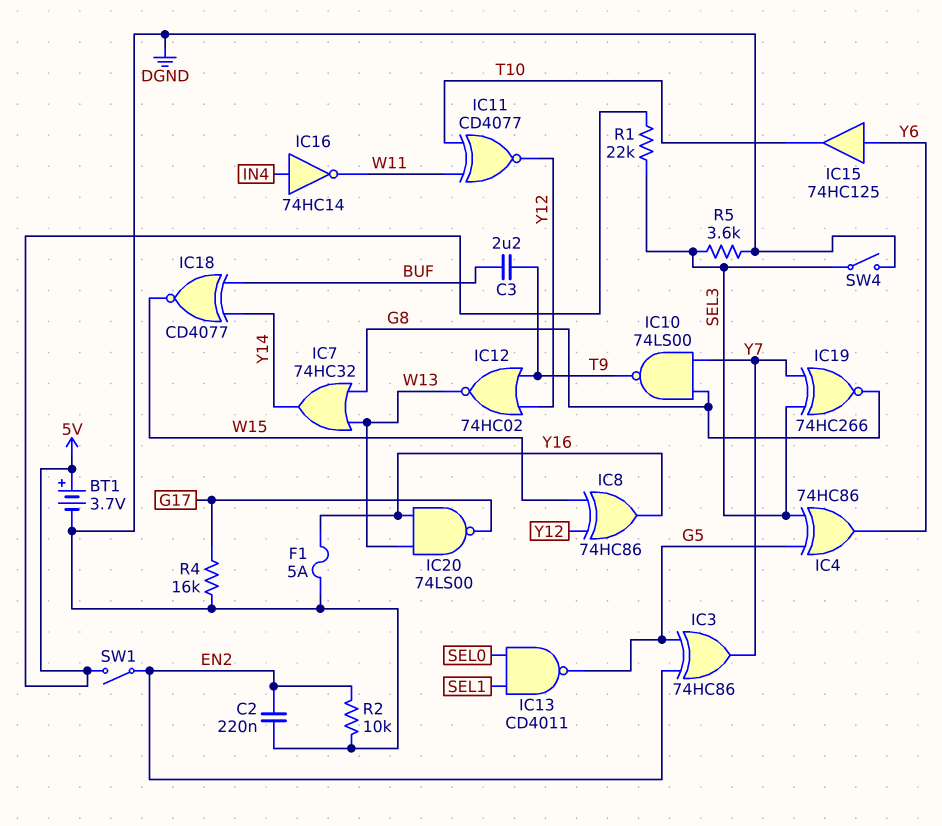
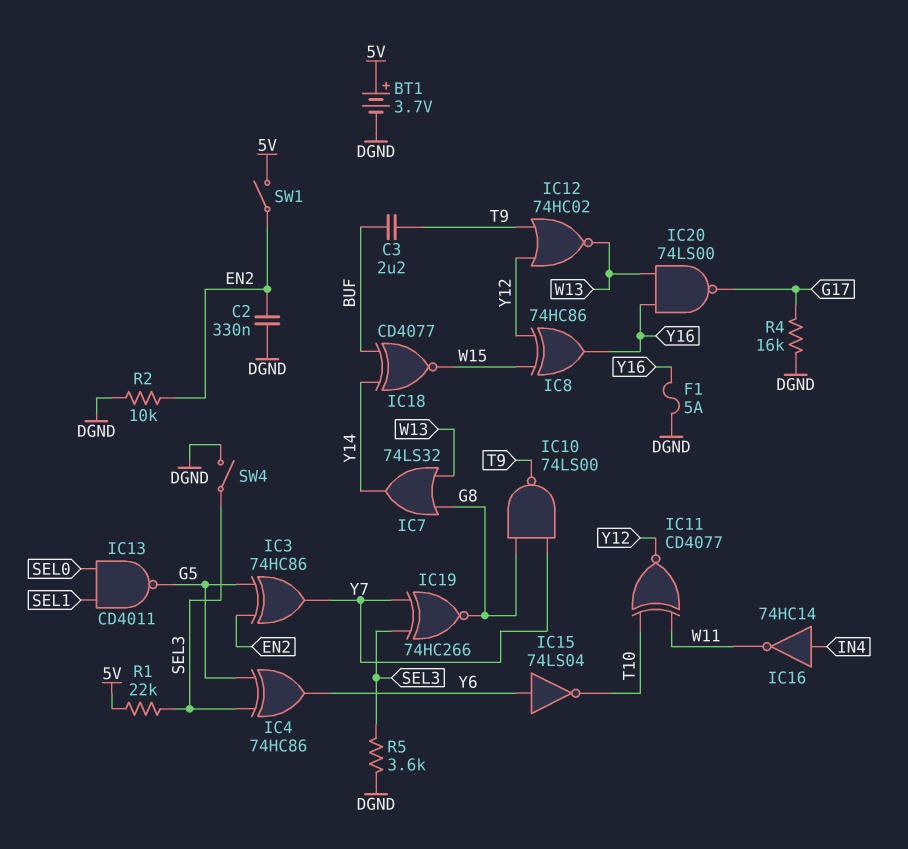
C2: 220nF (DGND, EN2) -> 330nF (DGND, EN2)
IC7: OR 74HC32 (in G8, in W13, out Y14) -> OR 74LS32 (in G8, in W13, out Y14)
IC15: buffer 74HC125 (in Y6, out T10) -> NOT 74LS04 (in Y6, out T10)

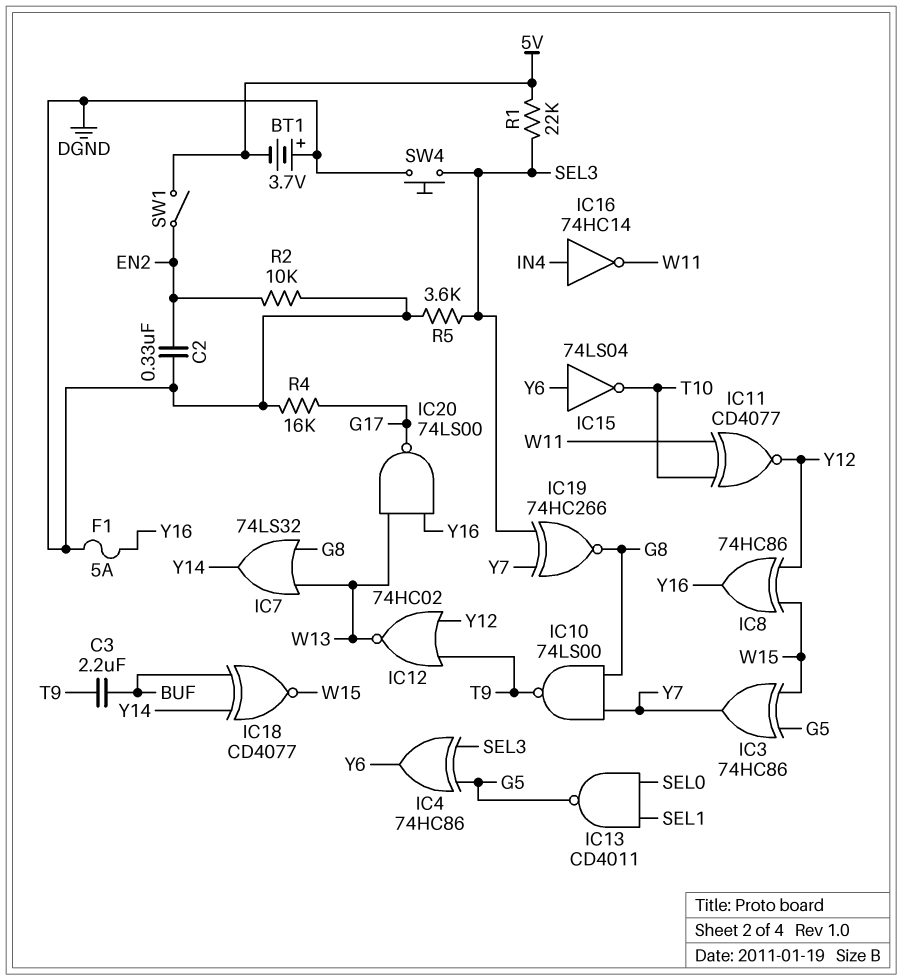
BT1: 3.7V (plus 5V, minus DGND) -> 3.7V (plus DGND, minus 5V)
IC3: XOR 74HC86 (in EN2, in G5, out Y7) -> XOR 74HC86 (in G5, in W15, out Y7)
SW4: switch (DGND, SEL3) -> button (DGND, SEL3)

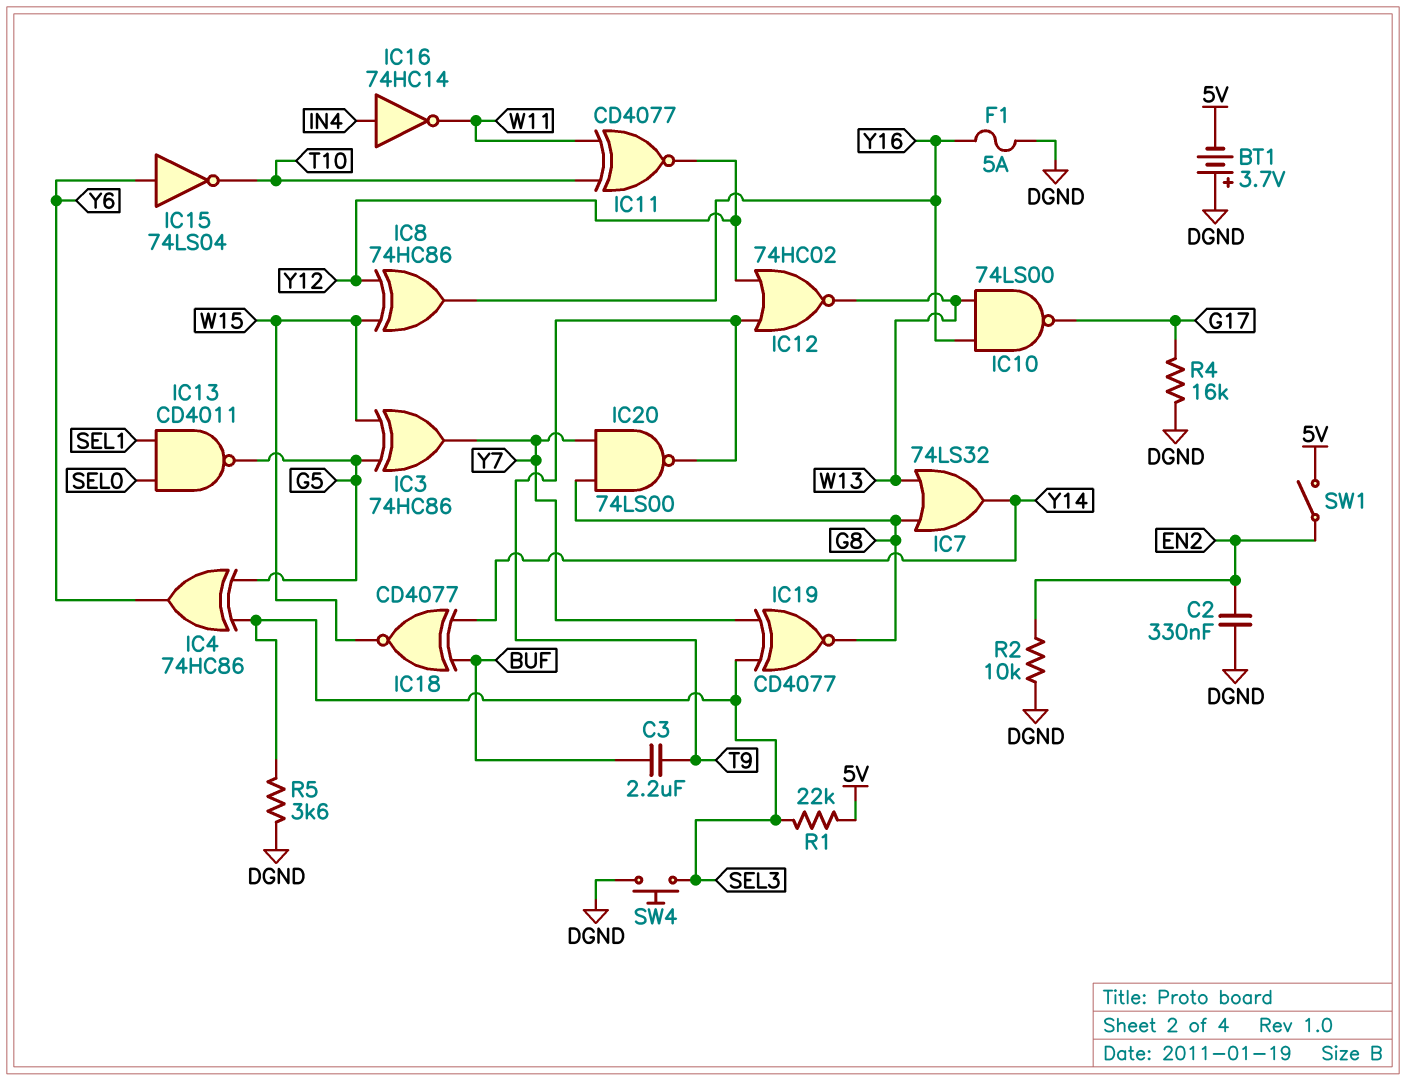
IC10: NAND 74LS00 (in G8, in Y7, out T9) -> NAND 74LS00 (in W13, in Y16, out G17)
IC19: XNOR 74HC266 (in SEL3, in Y7, out G8) -> XNOR CD4077 (in SEL3, in Y7, out G8)
IC20: NAND 74LS00 (in W13, in Y16, out G17) -> NAND 74LS00 (in G8, in Y7, out T9)

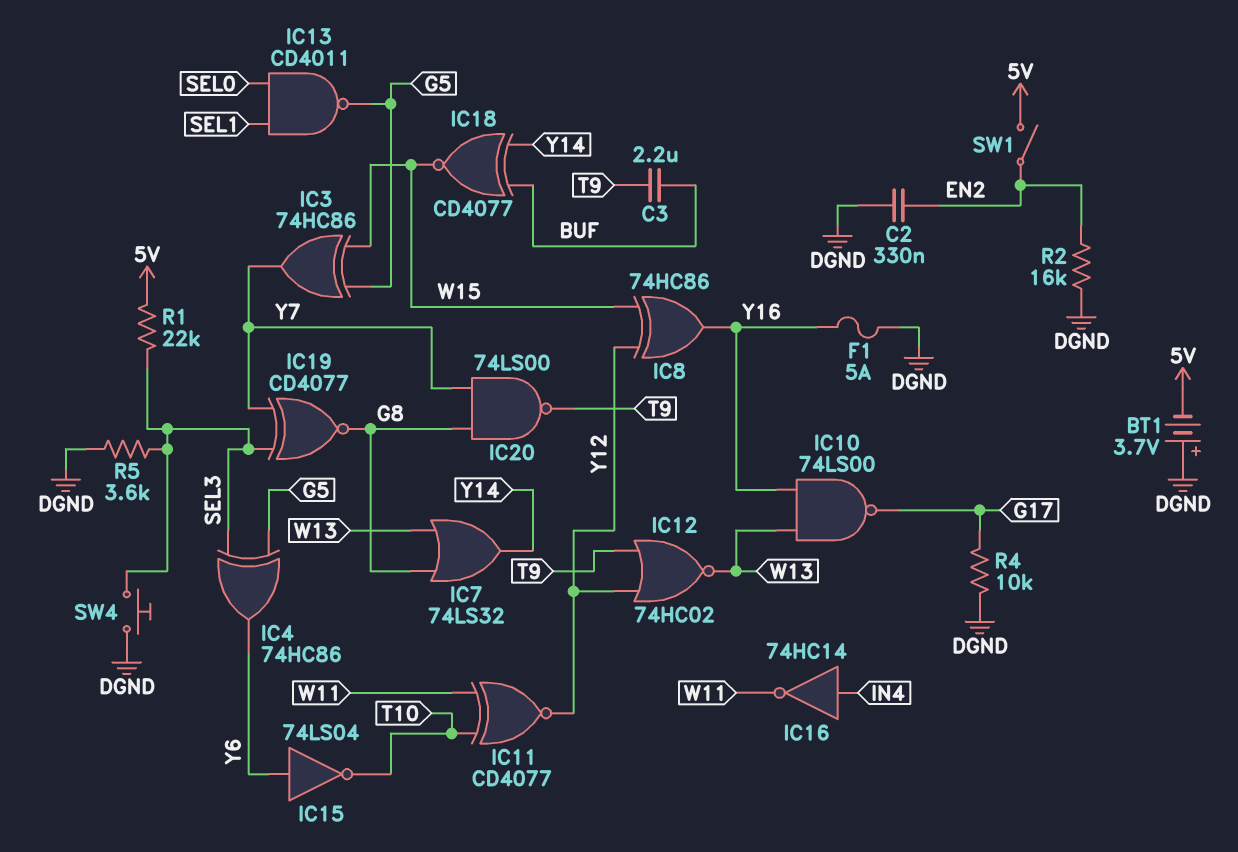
R2: 10k (DGND, EN2) -> 16k (DGND, EN2)
R4: 16k (DGND, G17) -> 10k (DGND, G17)

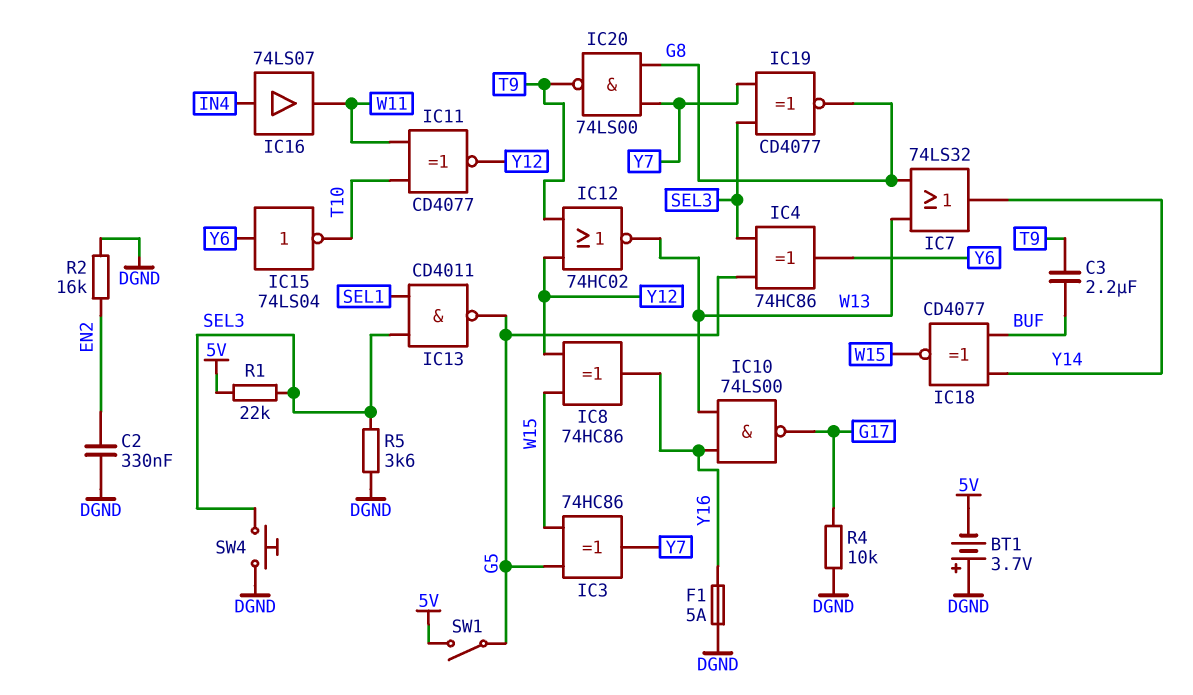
IC13: NAND CD4011 (in SEL0, in SEL1, out G5) -> NAND CD4011 (in SEL1, in SEL3, out G5)
IC16: NOT 74HC14 (in IN4, out W11) -> buffer 74LS07 (in IN4, out W11)
SW1: switch (5V, EN2) -> switch (5V, G5)

